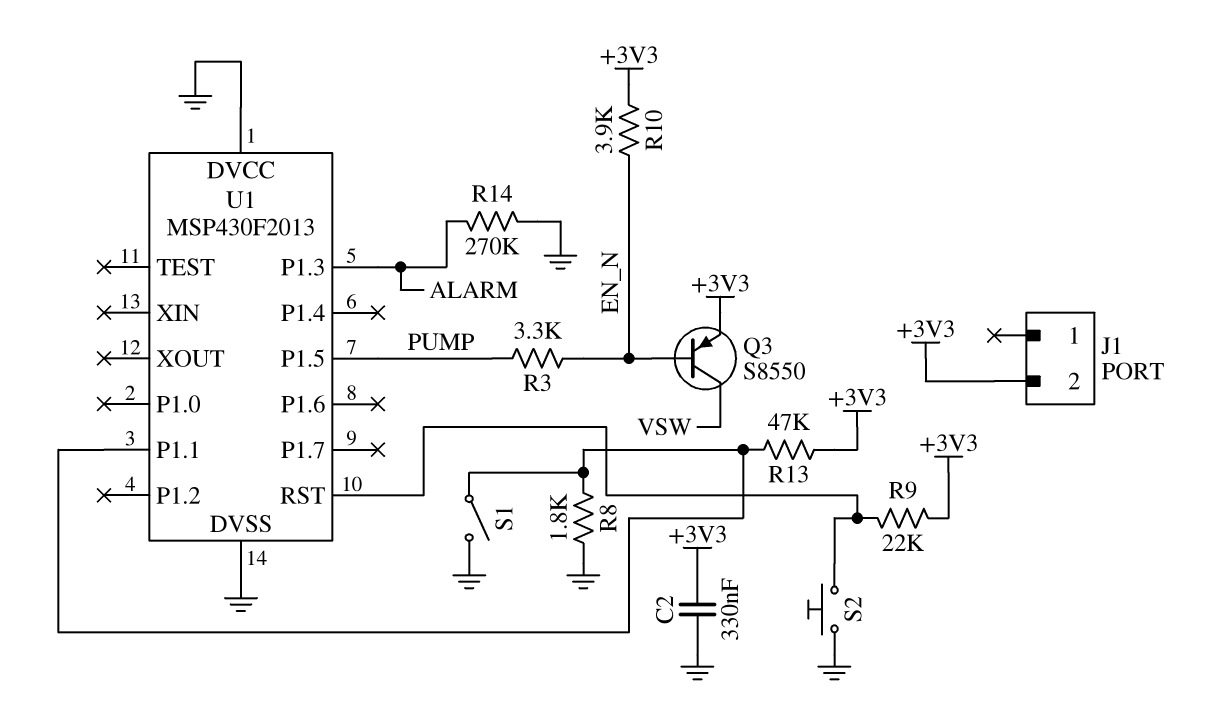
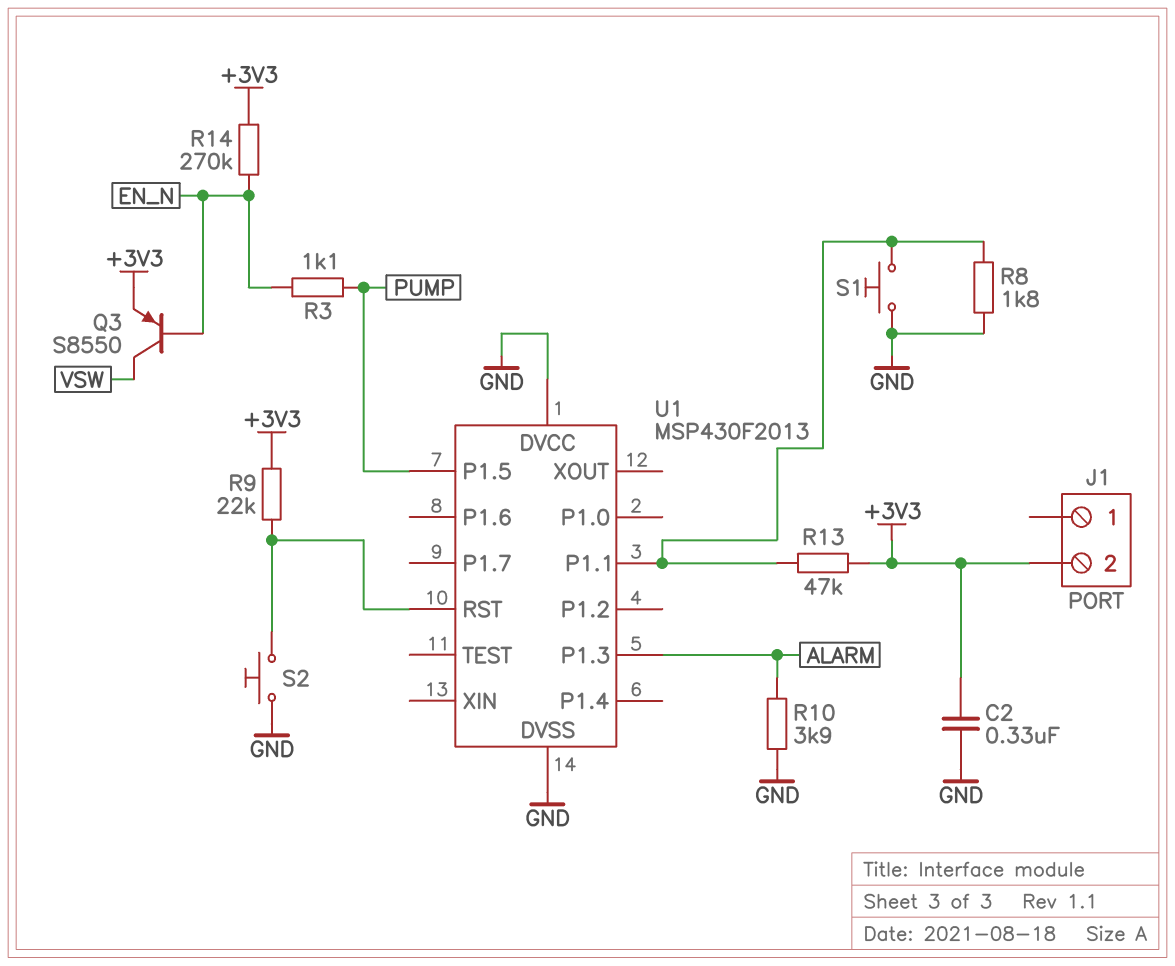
R3: 3.3k (EN_N, PUMP) -> 1.1k (EN_N, PUMP)
R10: 3.9k (+3V3, EN_N) -> 3.9k (ALARM, GND)
R14: 270k (ALARM, GND) -> 270k (+3V3, EN_N)
S1: switch (GND, U1/P1.1) -> button (GND, U1/P1.1)

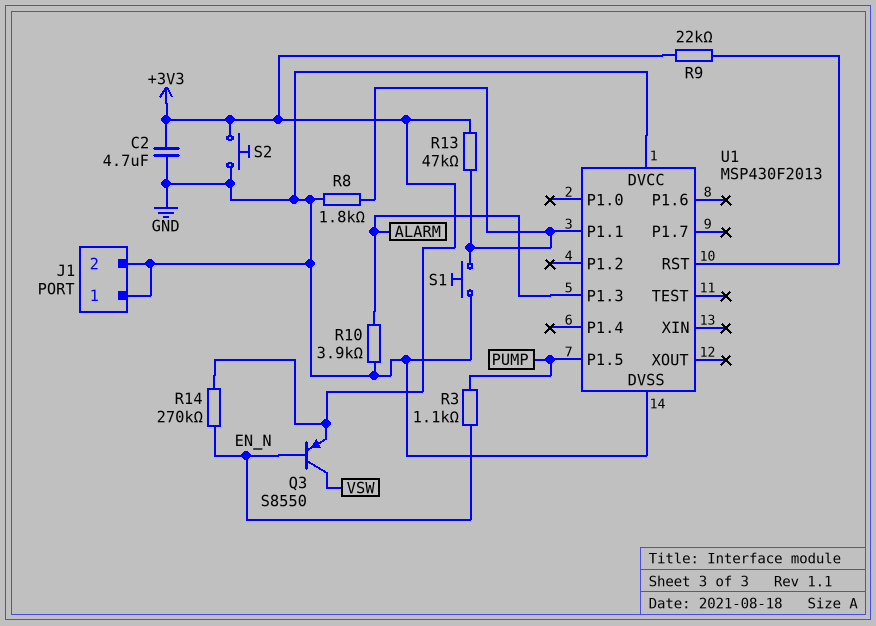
C2: 330nF (+3V3, GND) -> 4.7uF (+3V3, GND)
J1 pin 1: none -> GND
J1 pin 2: +3V3 -> GND
S2: button (GND, U1/RST) -> button (+3V3, GND)

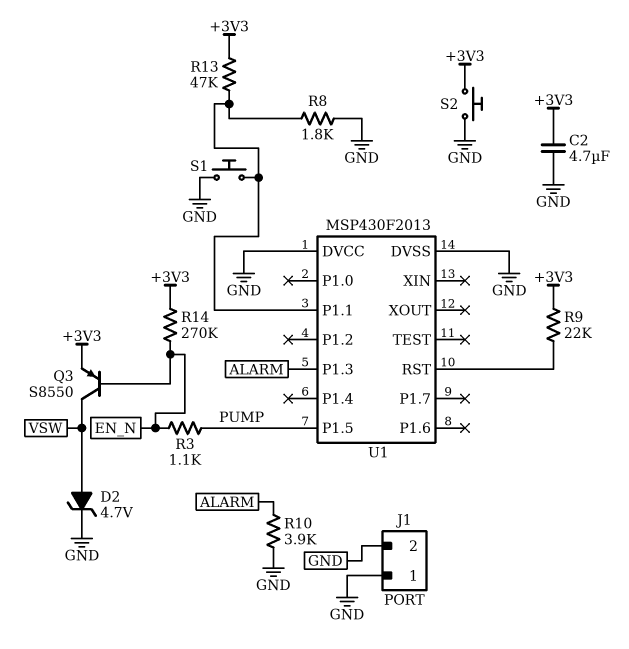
D2: none -> zener 4.7V (A VSW, K GND)

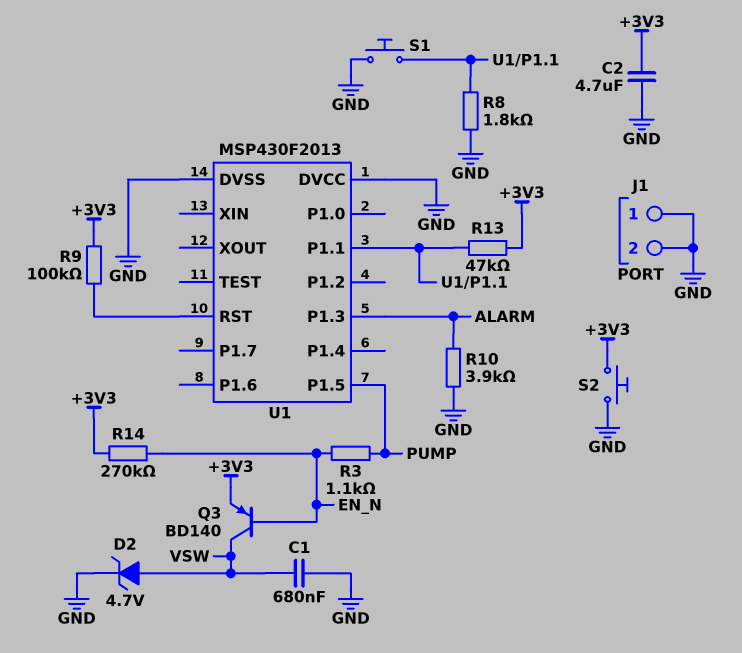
C1: none -> 680nF (GND, VSW)
Q3: PNP S8550 (B EN_N, C VSW, E +3V3) -> PNP BD140 (B EN_N, C VSW, E +3V3)
R9: 22k (+3V3, U1/RST) -> 100k (+3V3, U1/RST)

